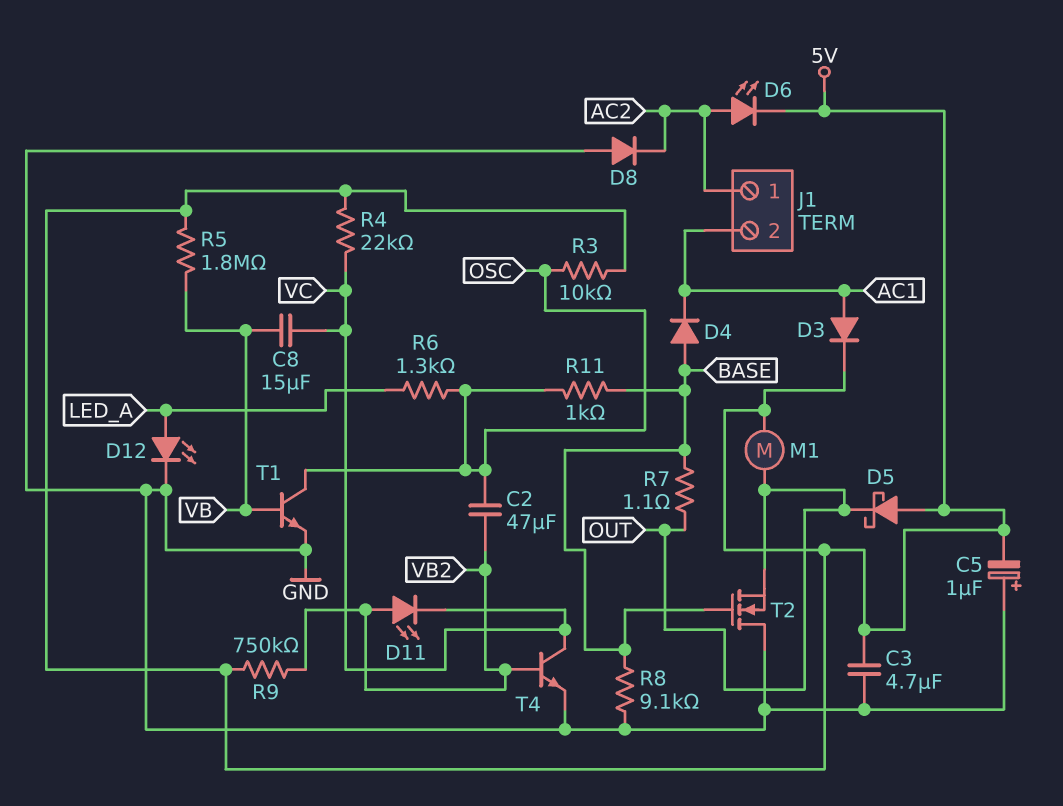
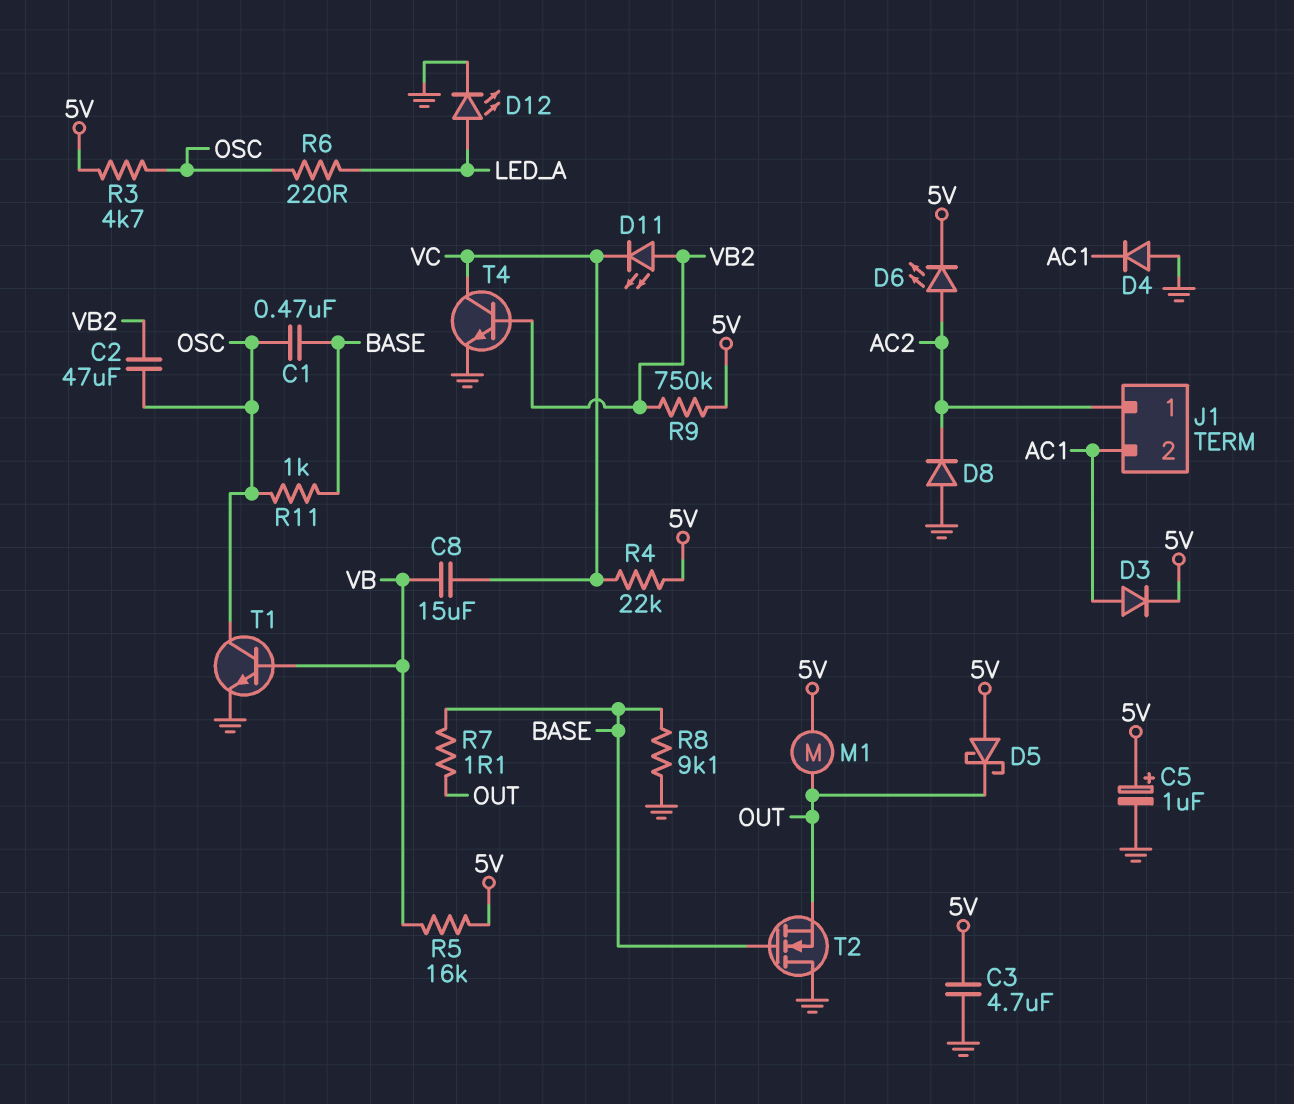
C1: none -> 470nF (BASE, OSC)
C5: 1uF (plus GND, minus 5V) -> 1uF (plus 5V, minus GND)
D4: diode (A BASE, K AC1) -> diode (A GND, K AC1)
R3: 10k (5V, OSC) -> 4.7k (5V, OSC)
R5: 1.8M (5V, VB) -> 16k (5V, VB)
R6: 1.3k (LED_A, OSC) -> 220 (LED_A, OSC)

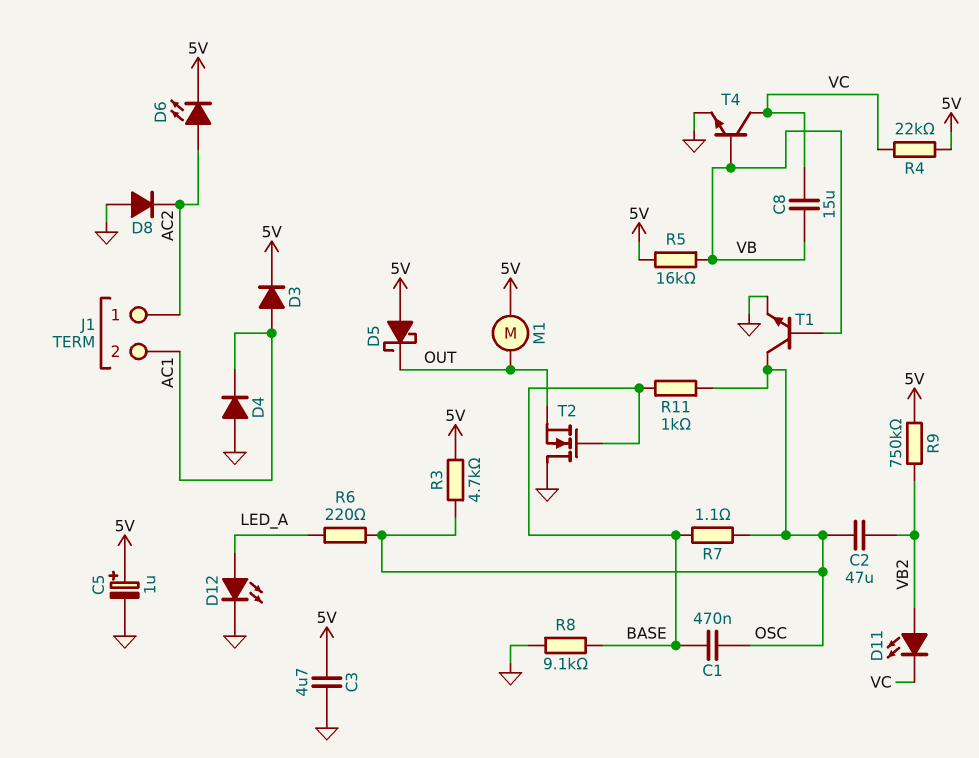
R7: 1.1 (BASE, OUT) -> 1.1 (BASE, OSC)
T4: NPN (B VB2, C VC, E GND) -> NPN (B VB, C VC, E GND)

